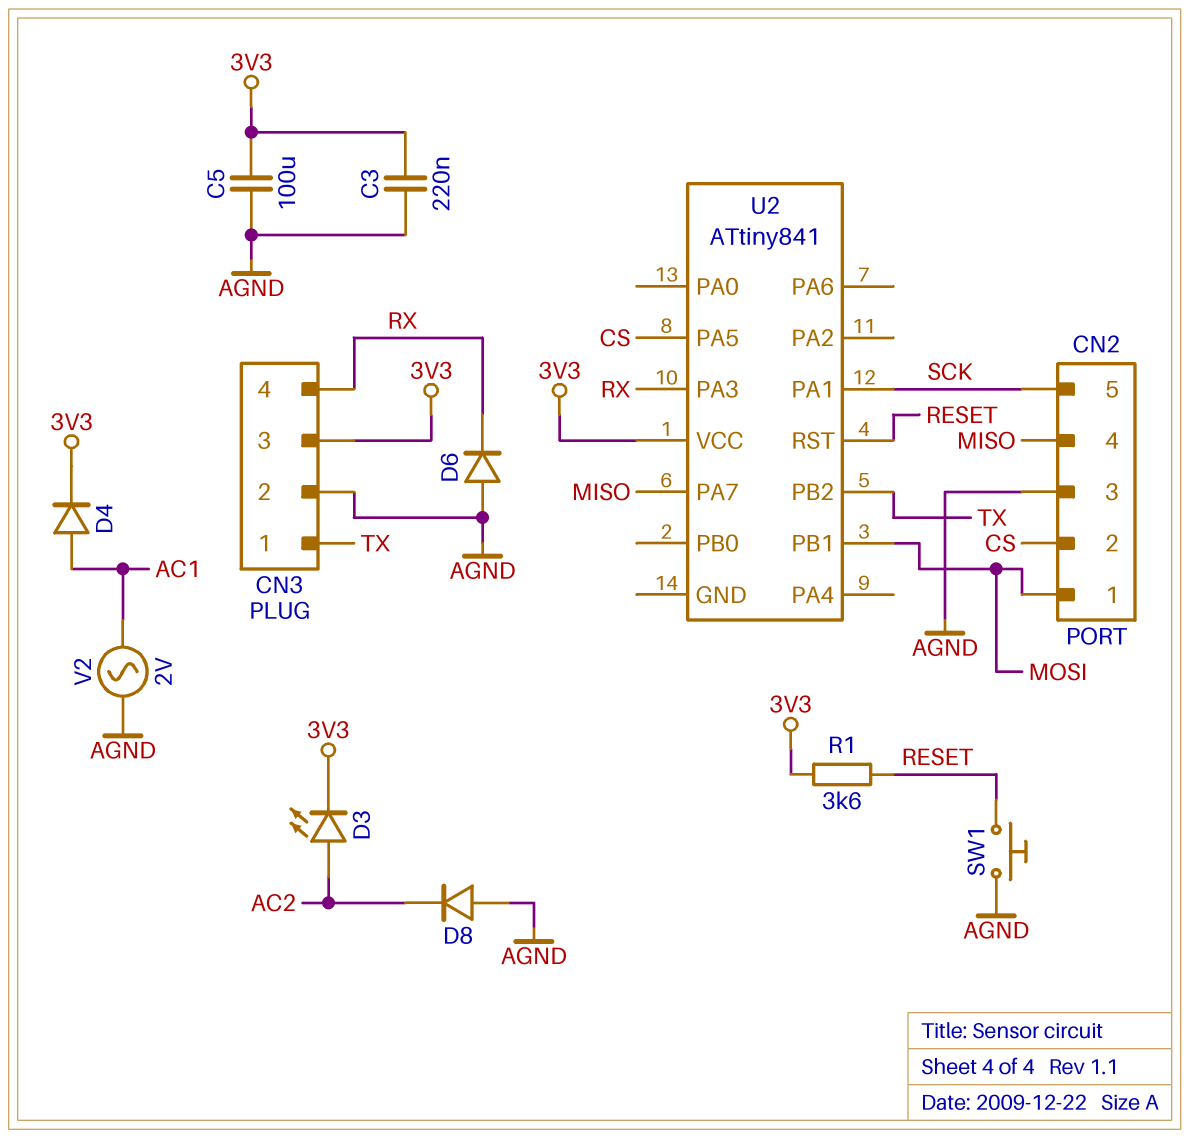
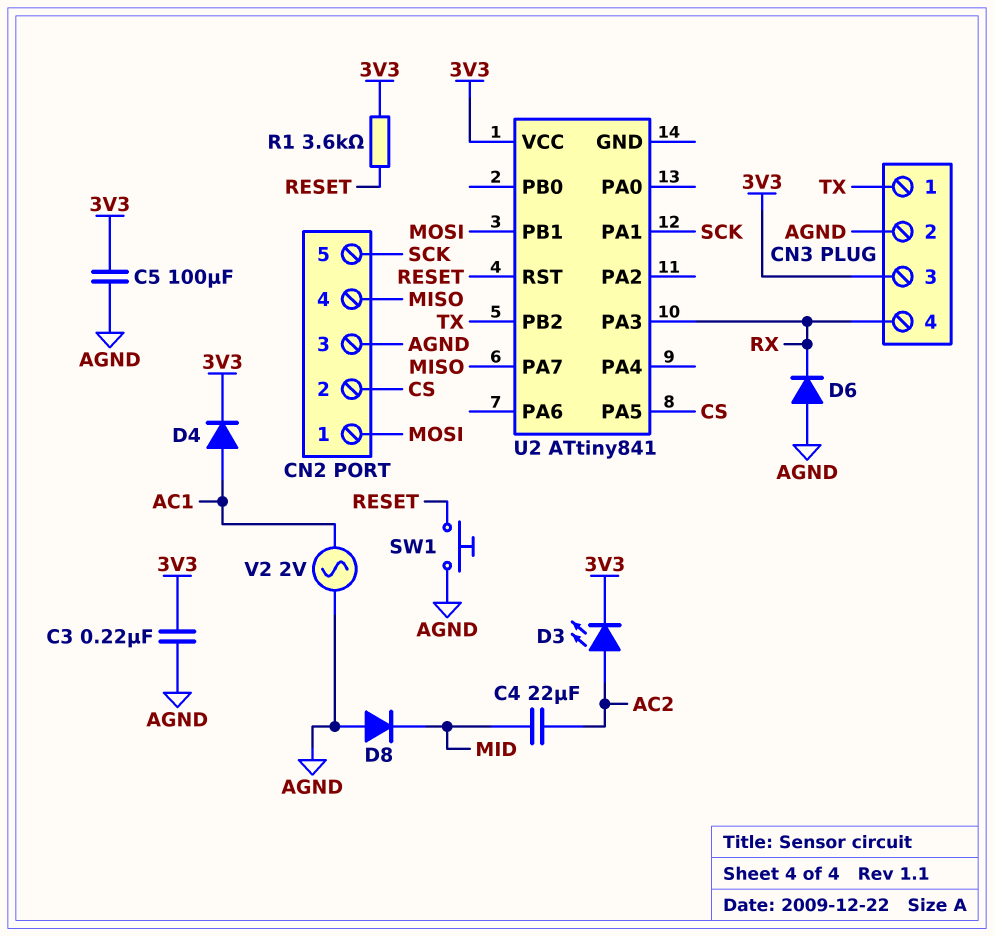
C4: none -> 22uF (AC2, MID)
D8: diode (A AGND, K AC2) -> diode (A AGND, K MID)

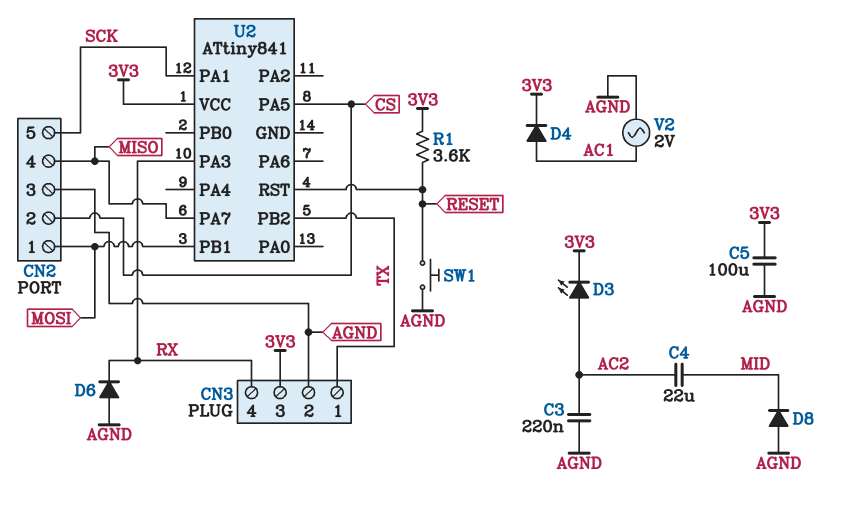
C3: 220nF (3V3, AGND) -> 220nF (AC2, AGND)

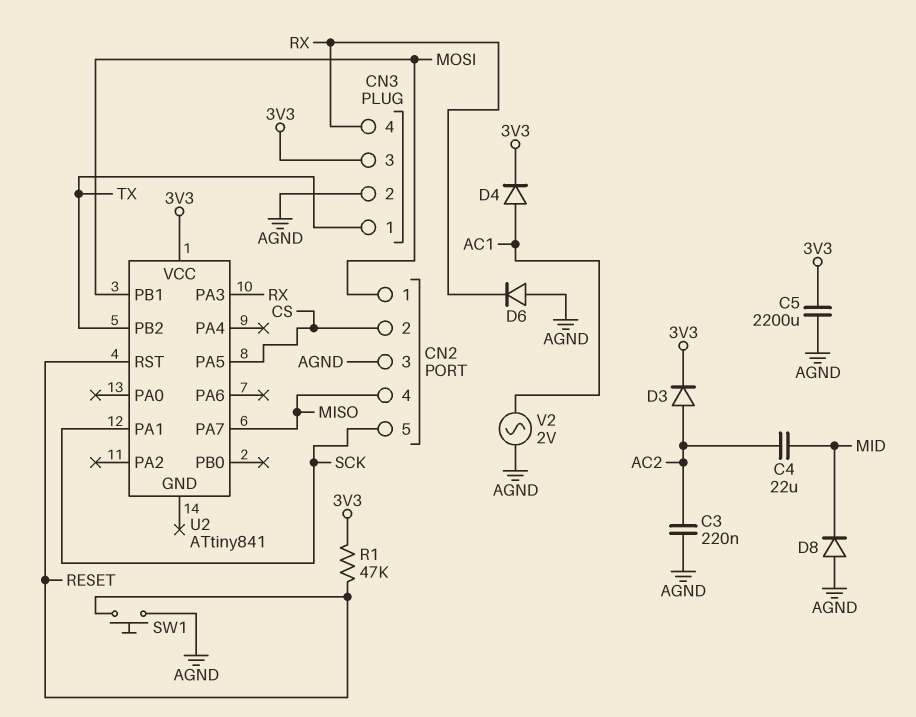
C5: 100uF (3V3, AGND) -> 2200uF (3V3, AGND)
D3: LED (A AC2, K 3V3) -> diode (A AC2, K 3V3)
R1: 3.6k (3V3, RESET) -> 47k (3V3, RESET)

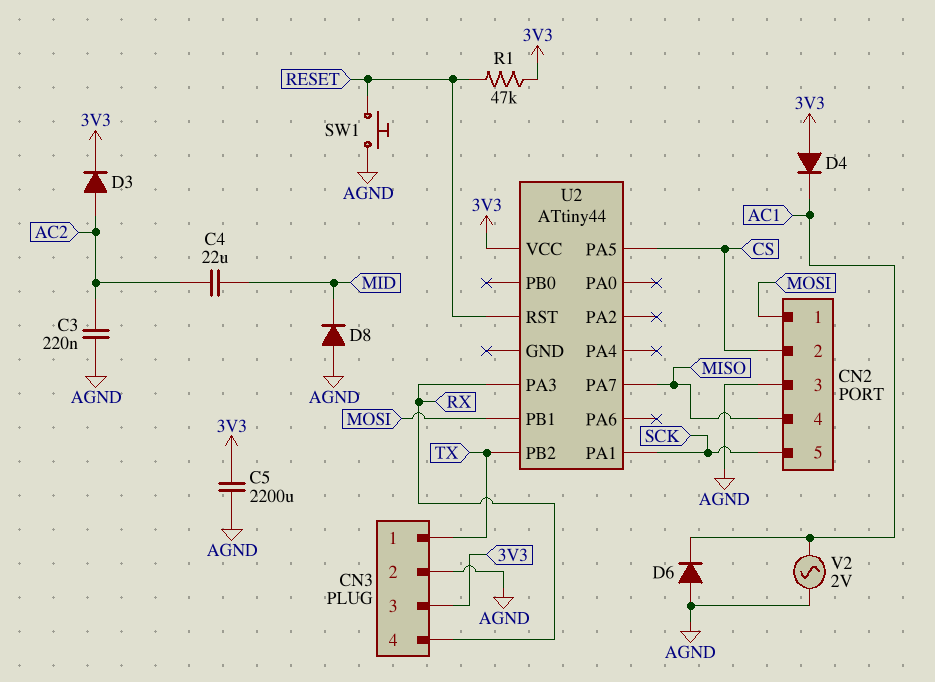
D4: diode (A AC1, K 3V3) -> diode (A 3V3, K AC1)
D6: diode (A AGND, K RX) -> diode (A AGND, K AC1)
U2: ATtiny841 -> ATtiny44

